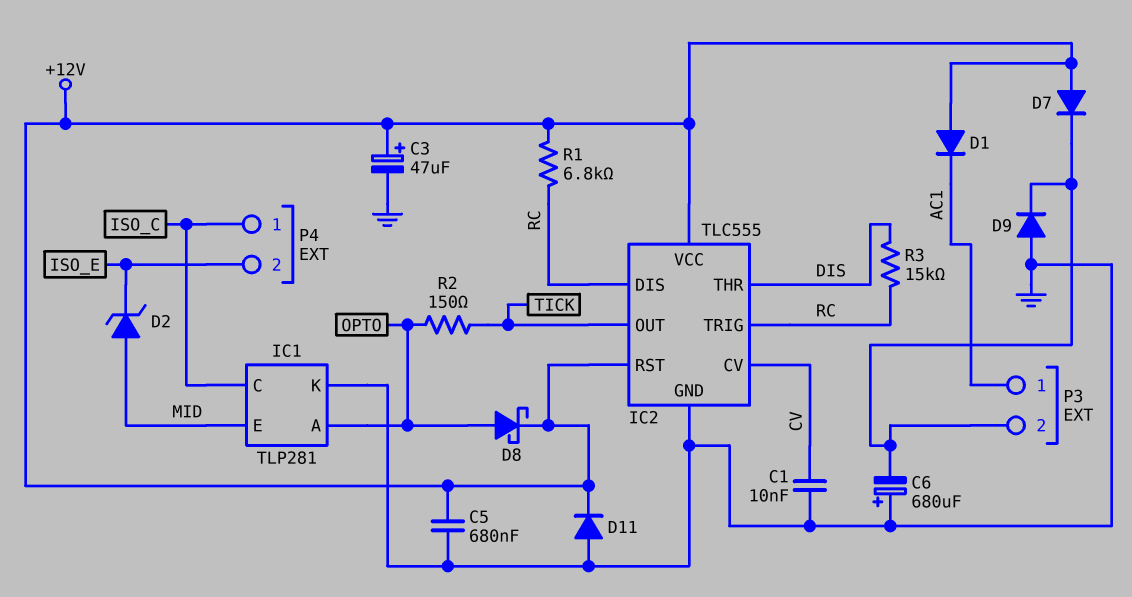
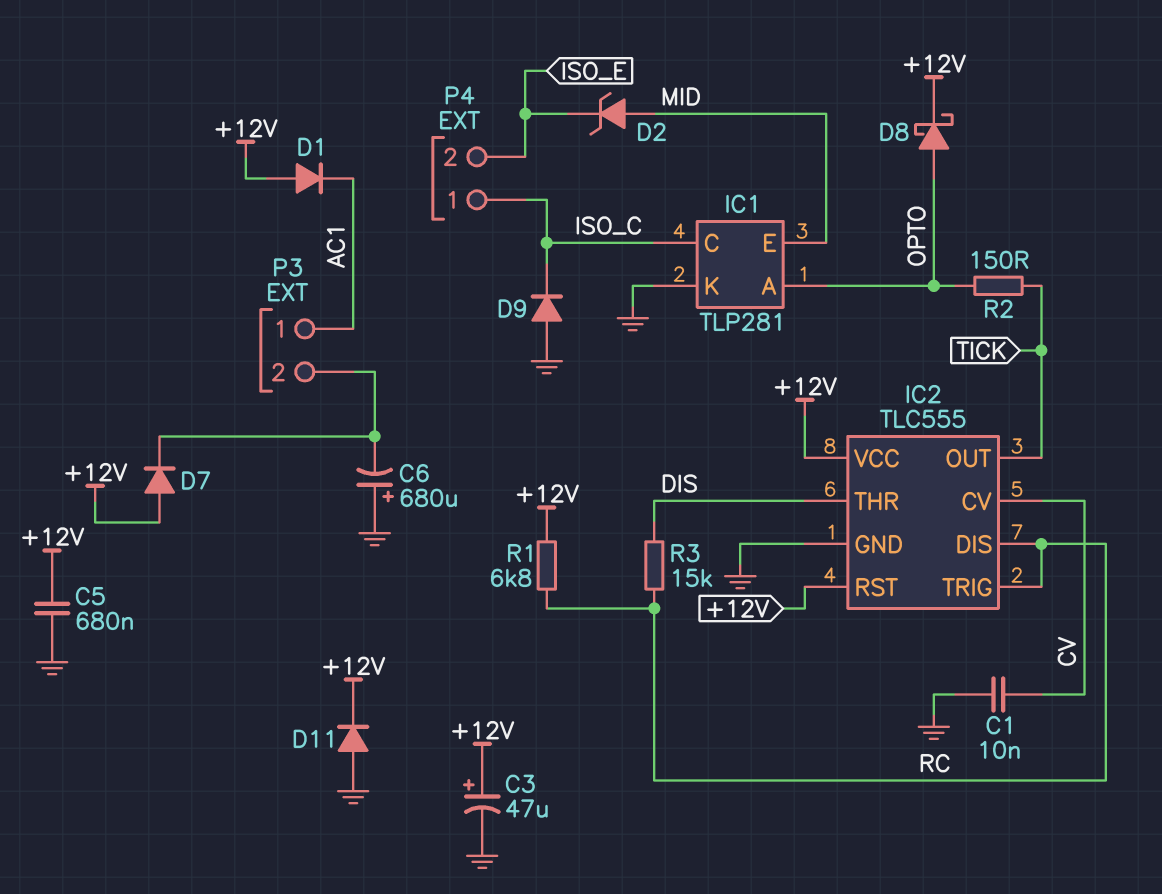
D9: diode (A GND, K P3/2) -> diode (A GND, K ISO_C)

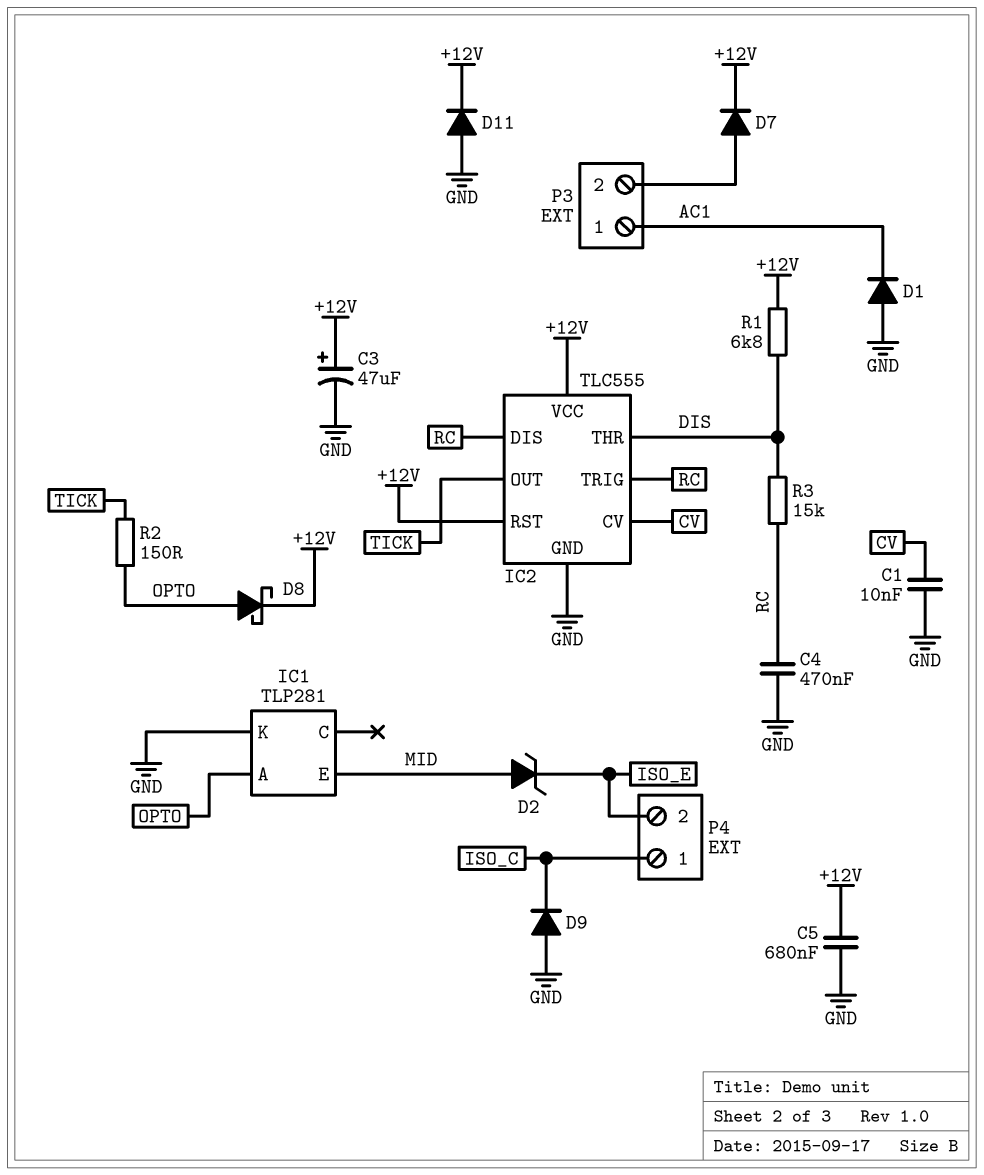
C4: none -> 470nF (GND, RC)
C6: 680uF (plus GND, minus P3/2) -> none
D1: diode (A +12V, K AC1) -> diode (A GND, K AC1)
D7: diode (A +12V, K P3/2) -> diode (A P3/2, K +12V)
IC1 pin C: ISO_C -> none
R1: 6.8k (+12V, RC) -> 6.8k (+12V, DIS)

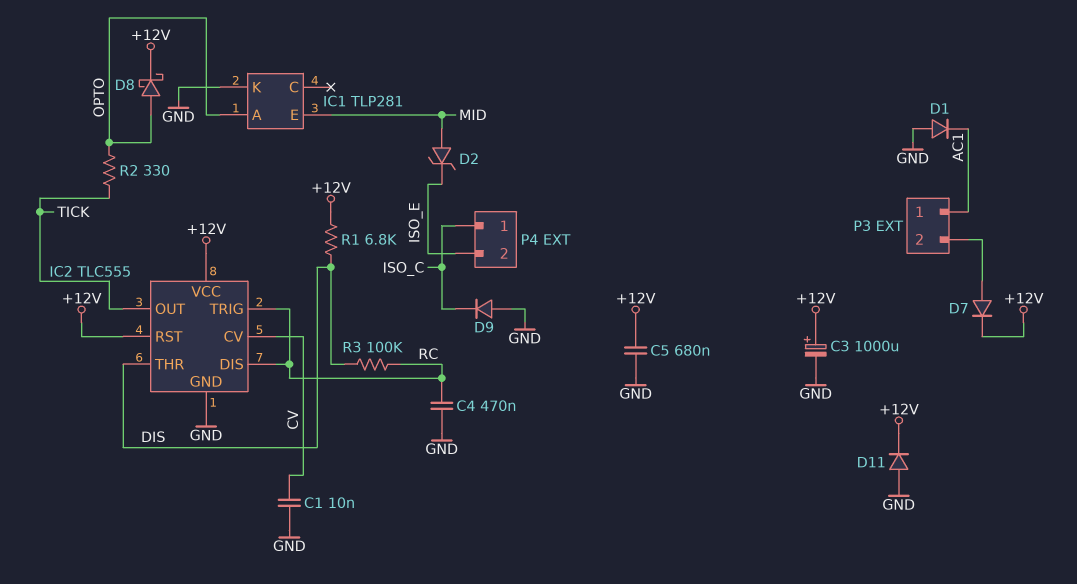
C3: 47uF (plus +12V, minus GND) -> 1000uF (plus +12V, minus GND)
R2: 150 (OPTO, TICK) -> 330 (OPTO, TICK)
R3: 15k (DIS, RC) -> 100k (DIS, RC)

